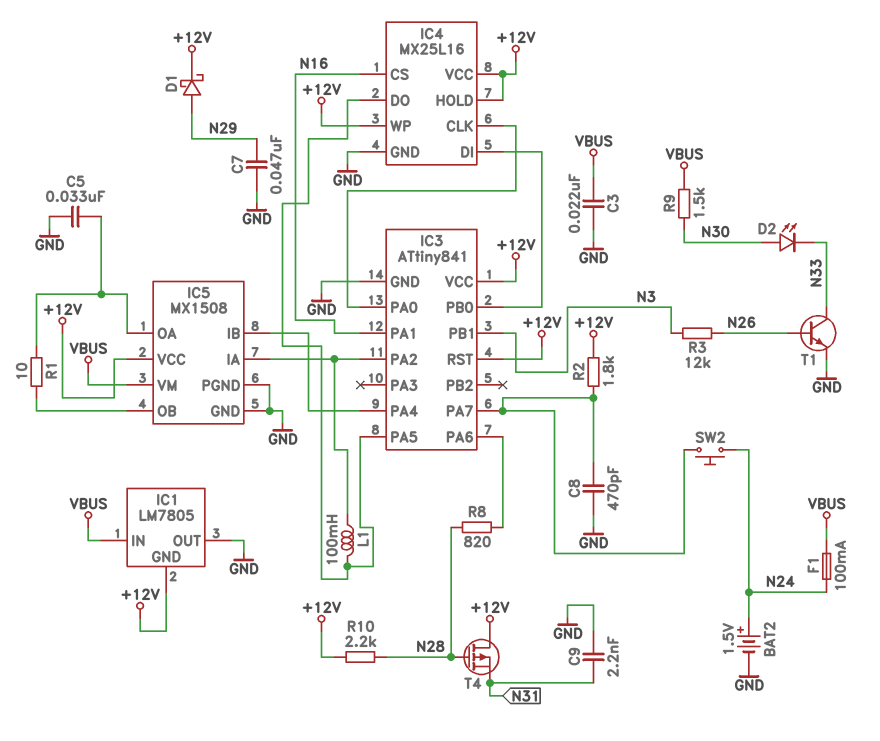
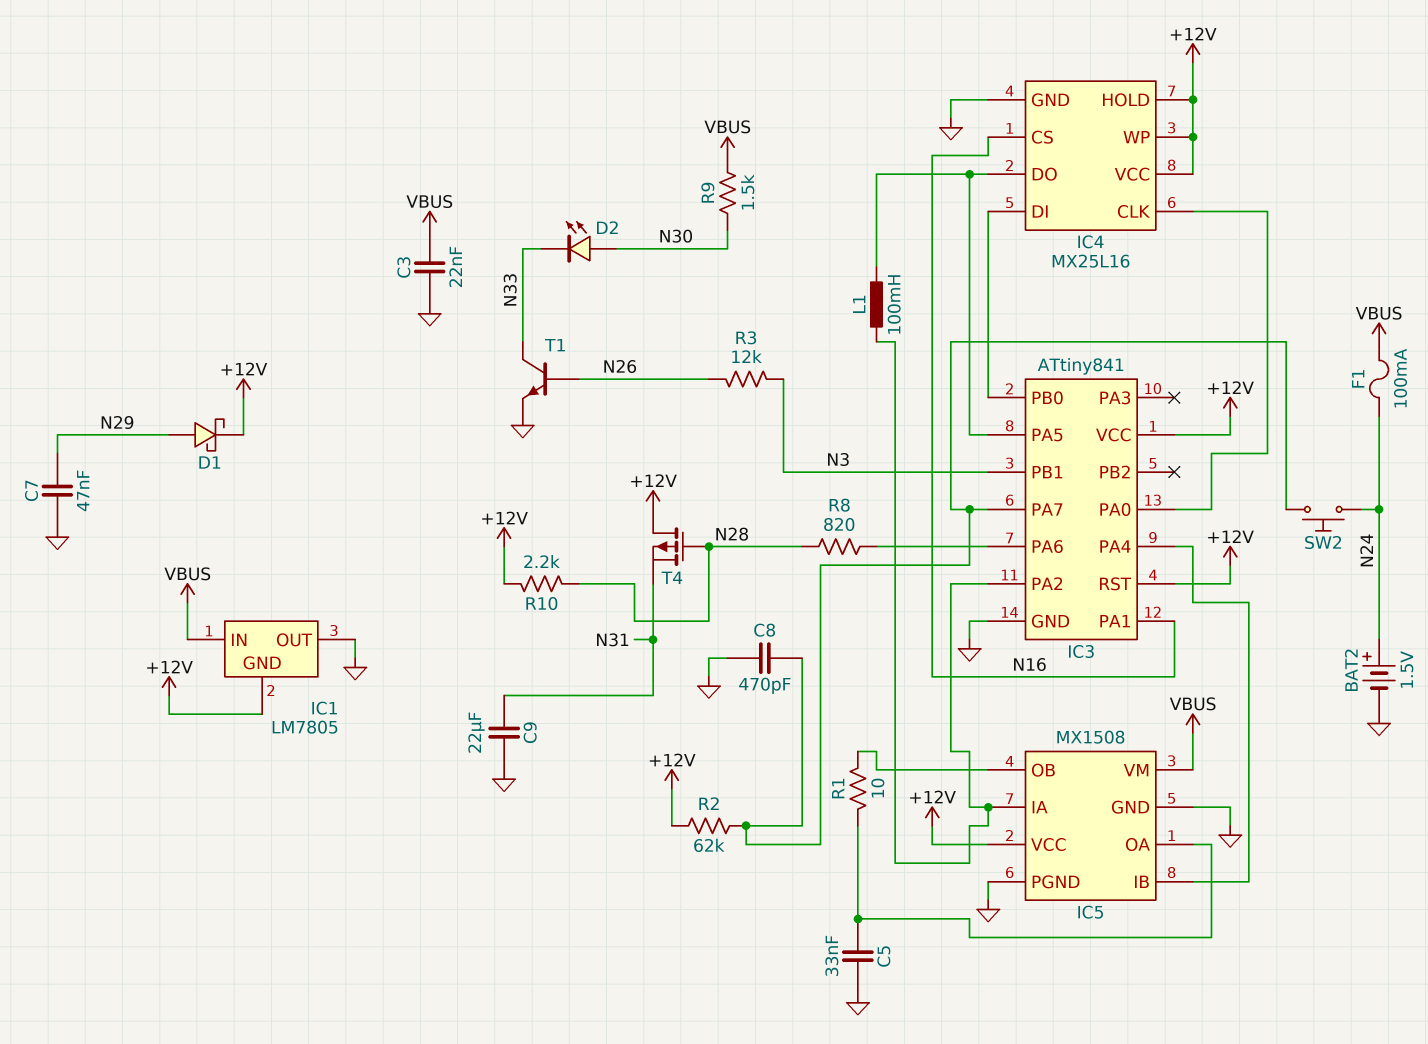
C9: 2.2nF (GND, N31) -> 22uF (GND, N31)
R2: 1.8k (+12V, IC3/PA7) -> 62k (+12V, IC3/PA7)

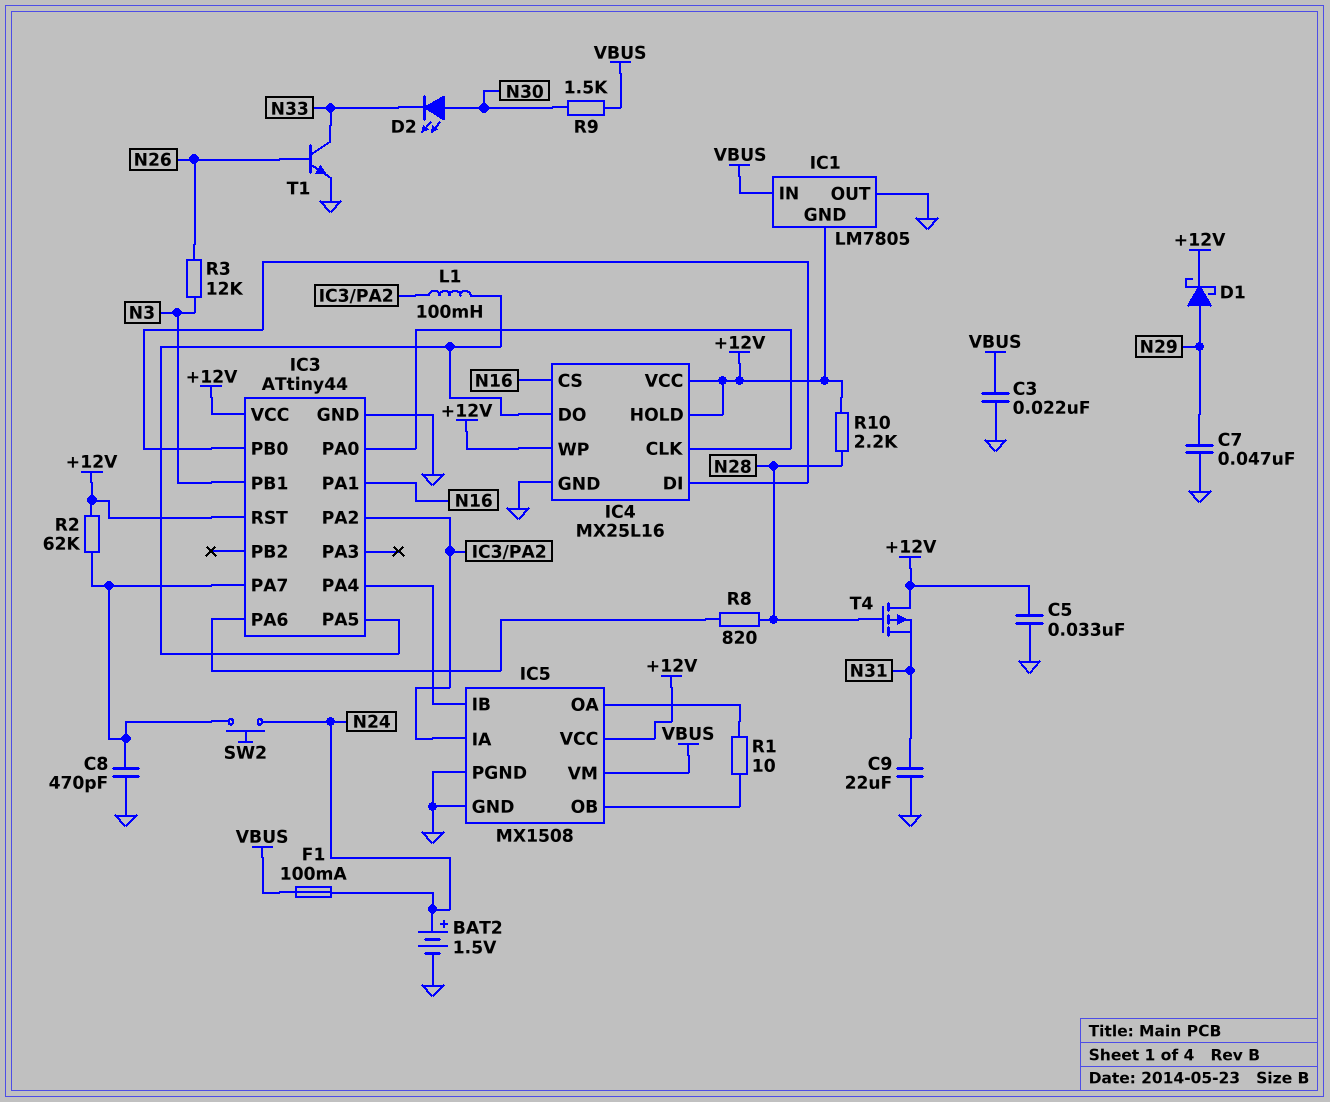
C5: 33nF (GND, IC5/OA) -> 33nF (+12V, GND)
IC3: ATtiny841 -> ATtiny44

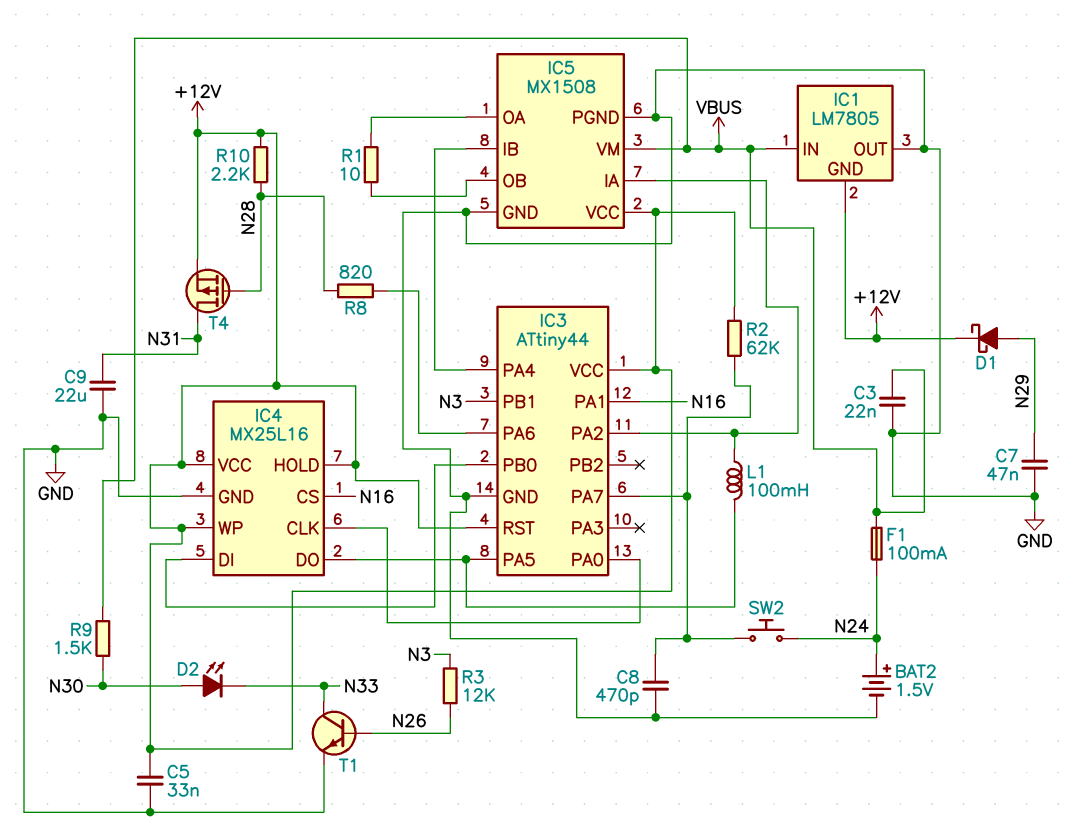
T4: PMOS (G N28, D +12V, S N31) -> PMOS (G N28, D N31, S +12V)

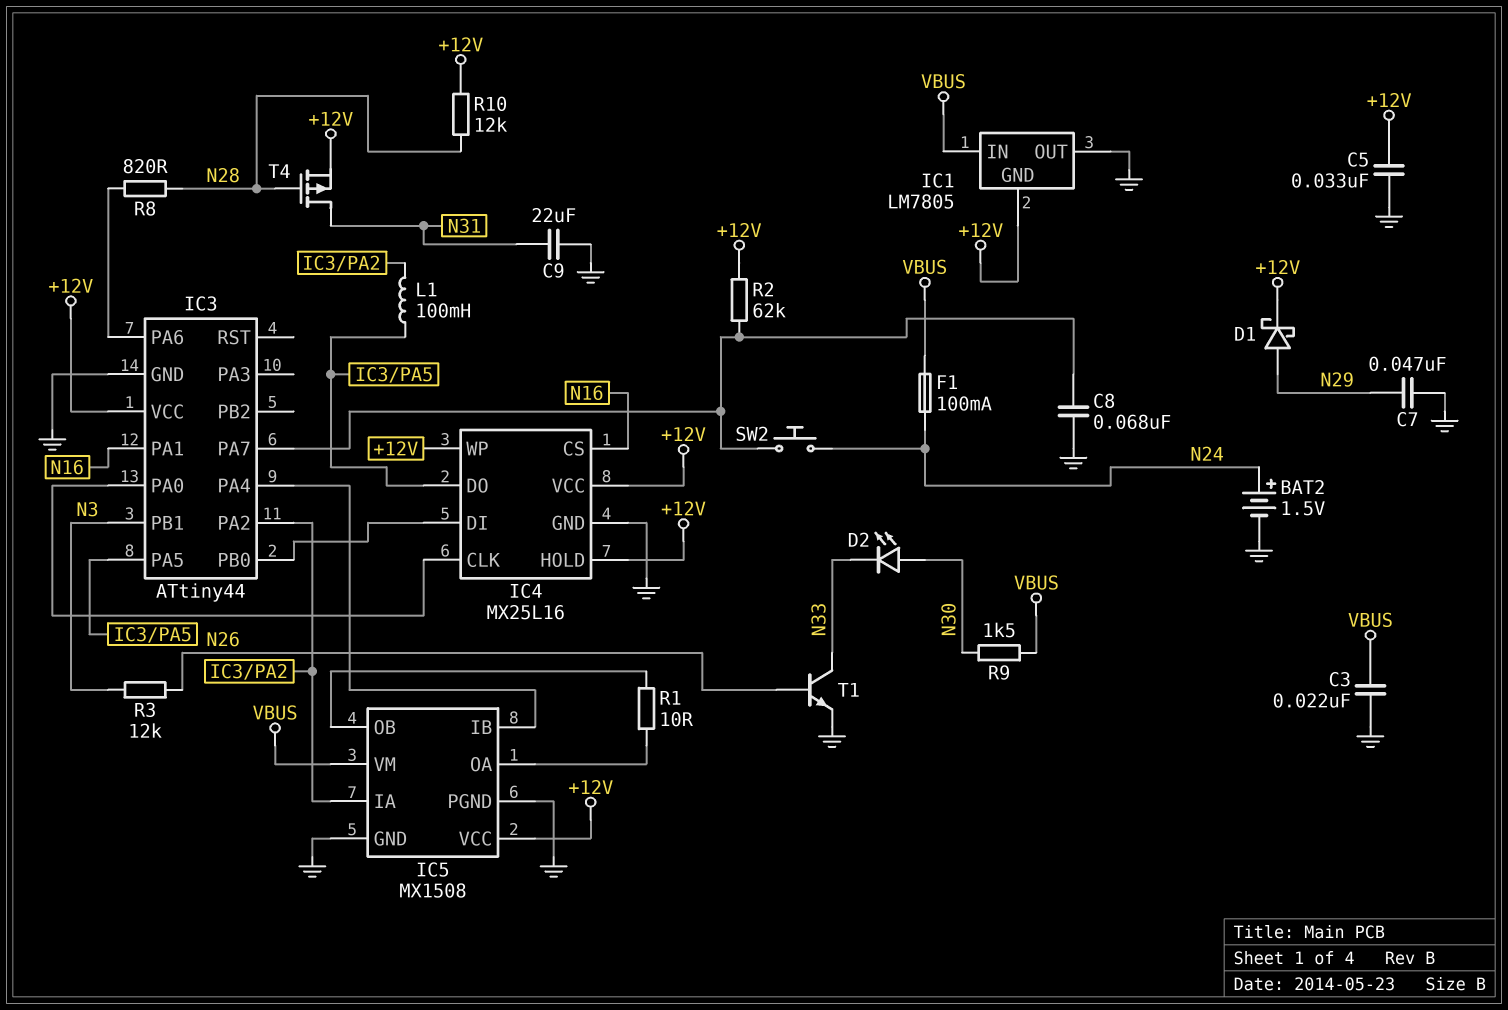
C8: 470pF (GND, IC3/PA7) -> 68nF (GND, IC3/PA7)
IC3 pin RST: +12V -> none
R10: 2.2k (+12V, N28) -> 12k (+12V, N28)

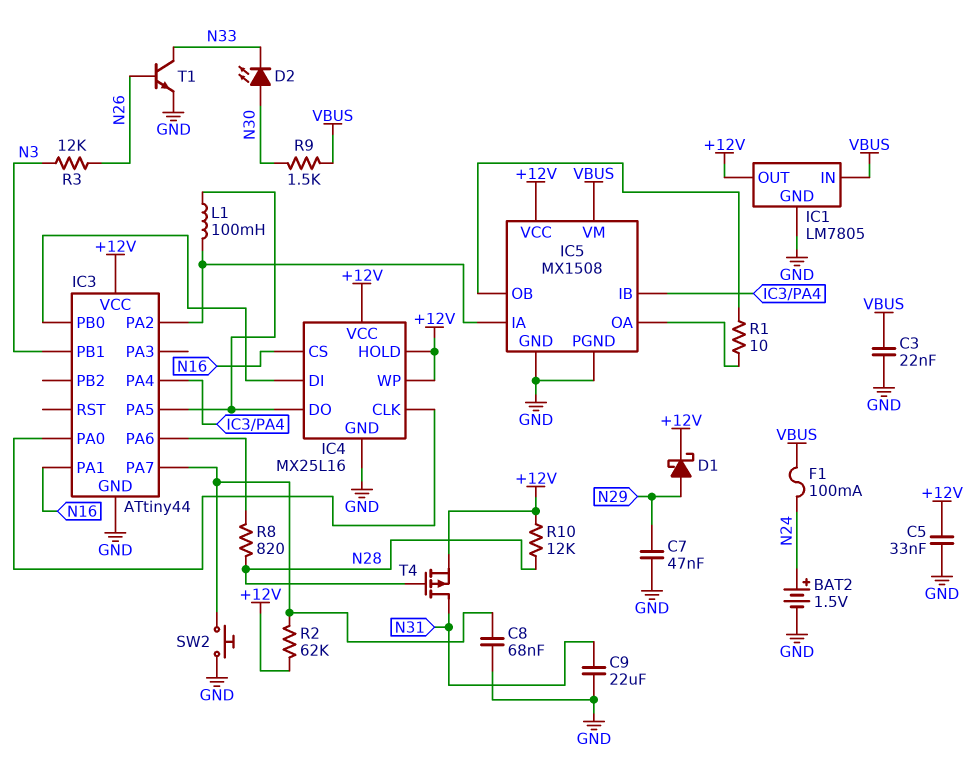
IC1 pin GND: +12V -> GND
IC1 pin OUT: GND -> +12V
SW2: button (IC3/PA7, N24) -> button (GND, IC3/PA7)

